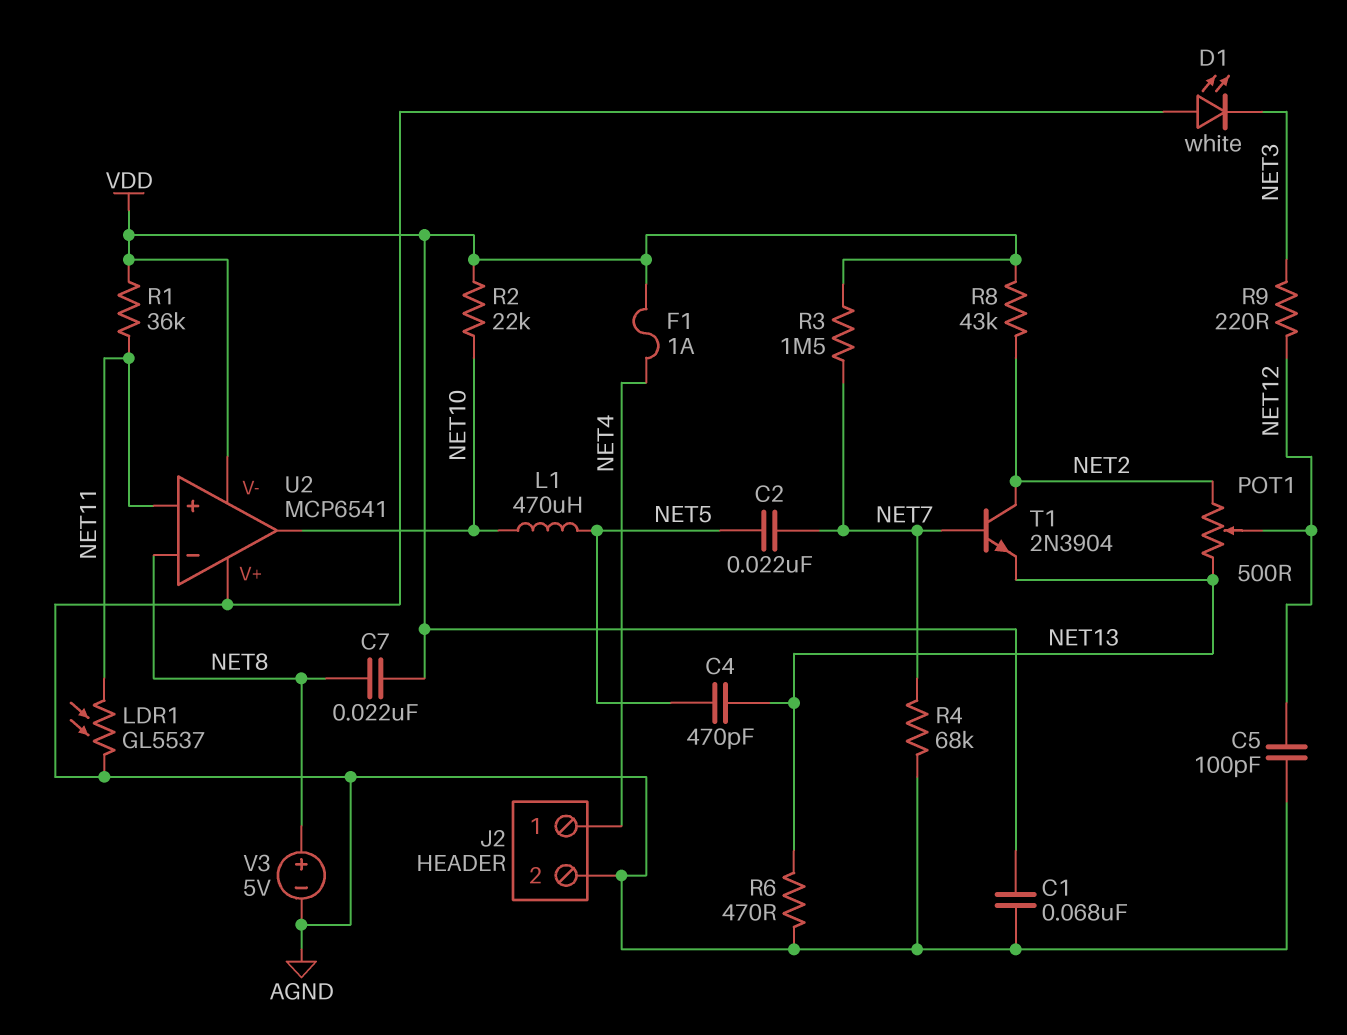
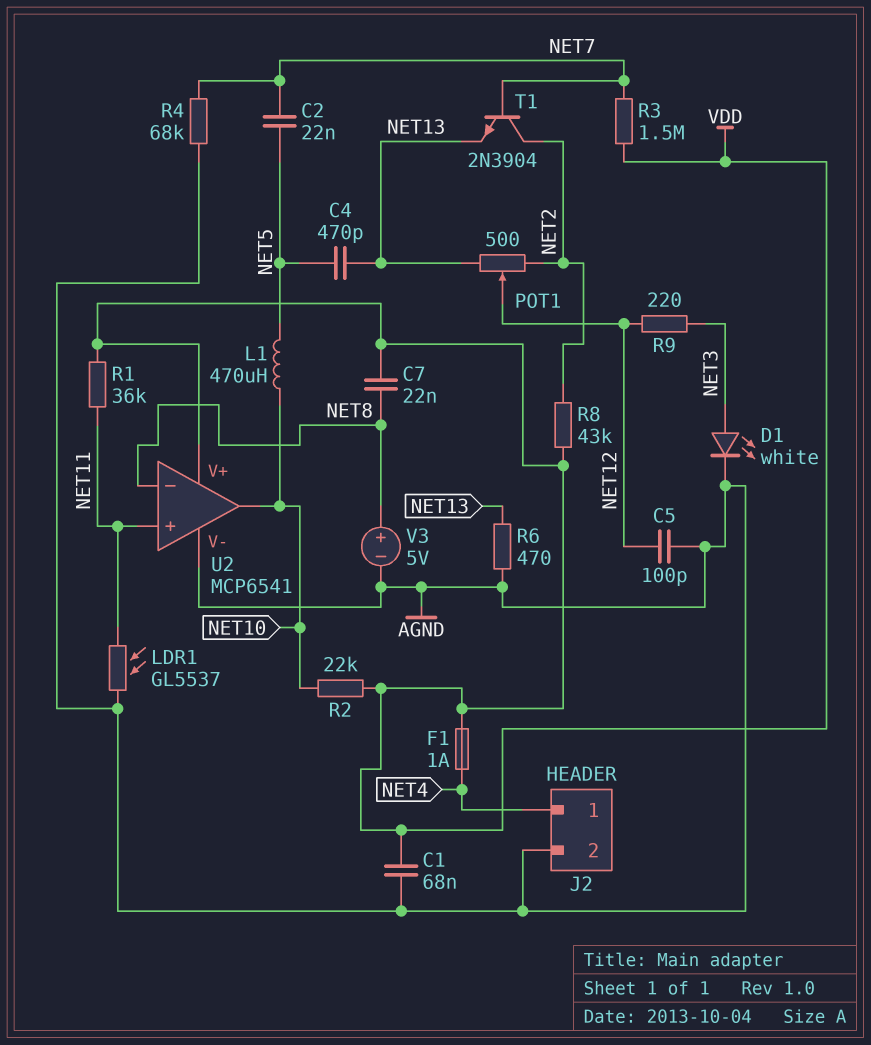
D1: LED white (A AGND, K NET3) -> LED white (A NET3, K AGND)
U2 pin V+: AGND -> VDD
U2 pin V-: VDD -> AGND

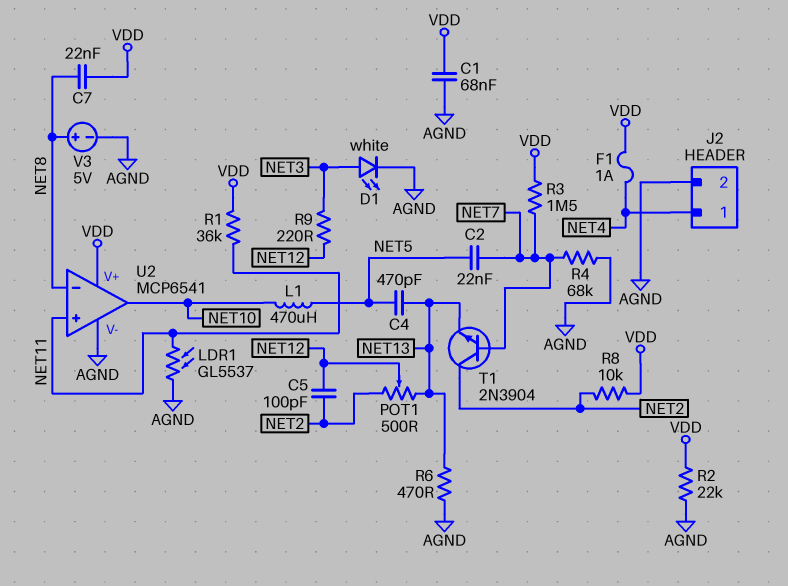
C5: 100pF (AGND, NET12) -> 100pF (NET2, NET12)
R2: 22k (NET10, VDD) -> 22k (AGND, VDD)
R8: 43k (NET2, VDD) -> 10k (NET2, VDD)

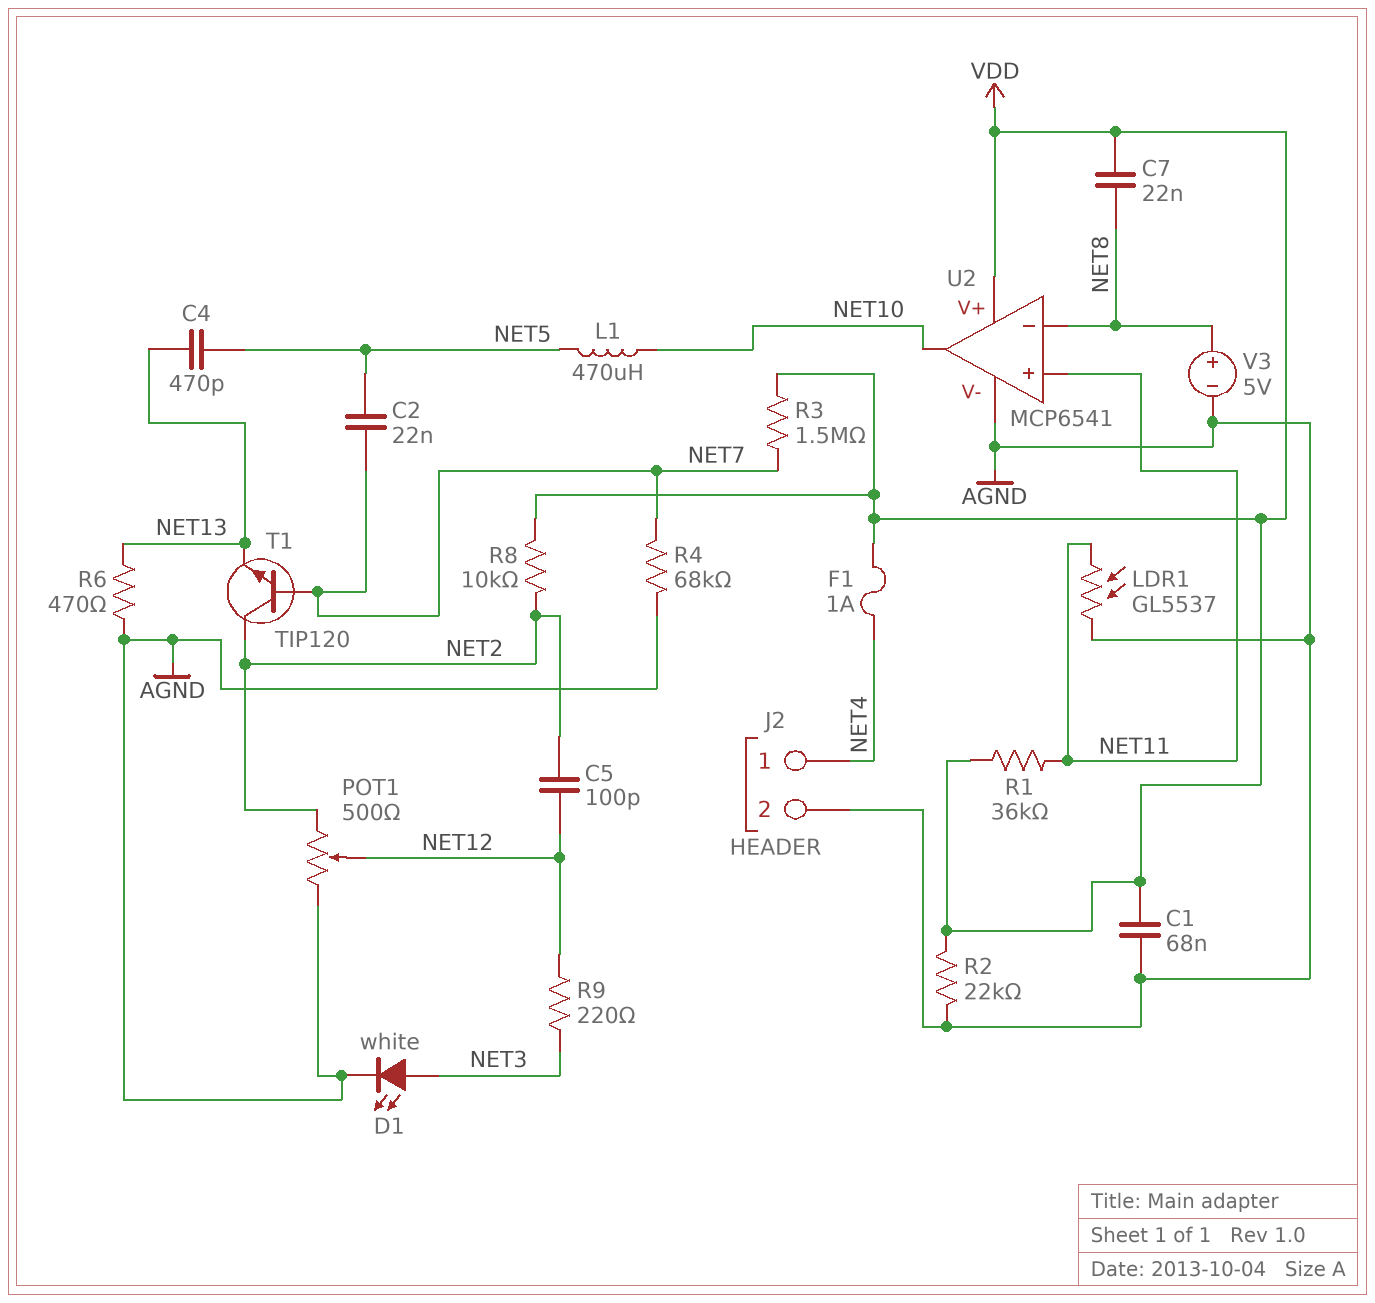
POT1: 500 (NET2, NET13, wiper NET12) -> 500 (AGND, NET2, wiper NET12)
T1: NPN 2N3904 (B NET7, C NET2, E NET13) -> NPN TIP120 (B NET7, C NET2, E NET13)

